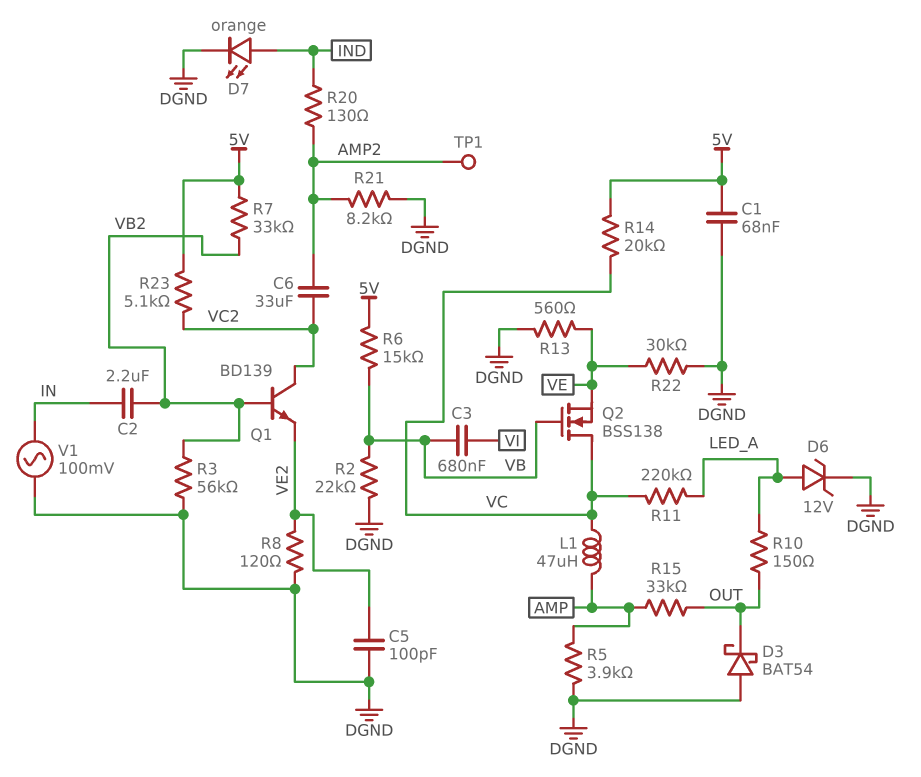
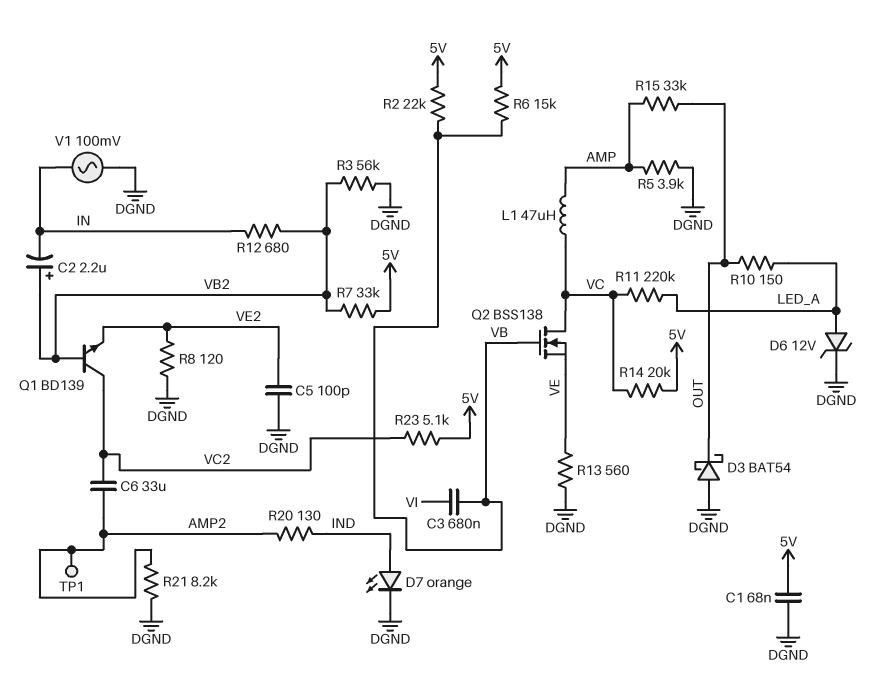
C2: 2.2uF (IN, VB2) -> 2.2uF (plus VB2, minus IN)
R2: 22k (DGND, VB) -> 22k (5V, VB)
R12: none -> 680 (IN, VB2)
R22: 30k (DGND, VE) -> none

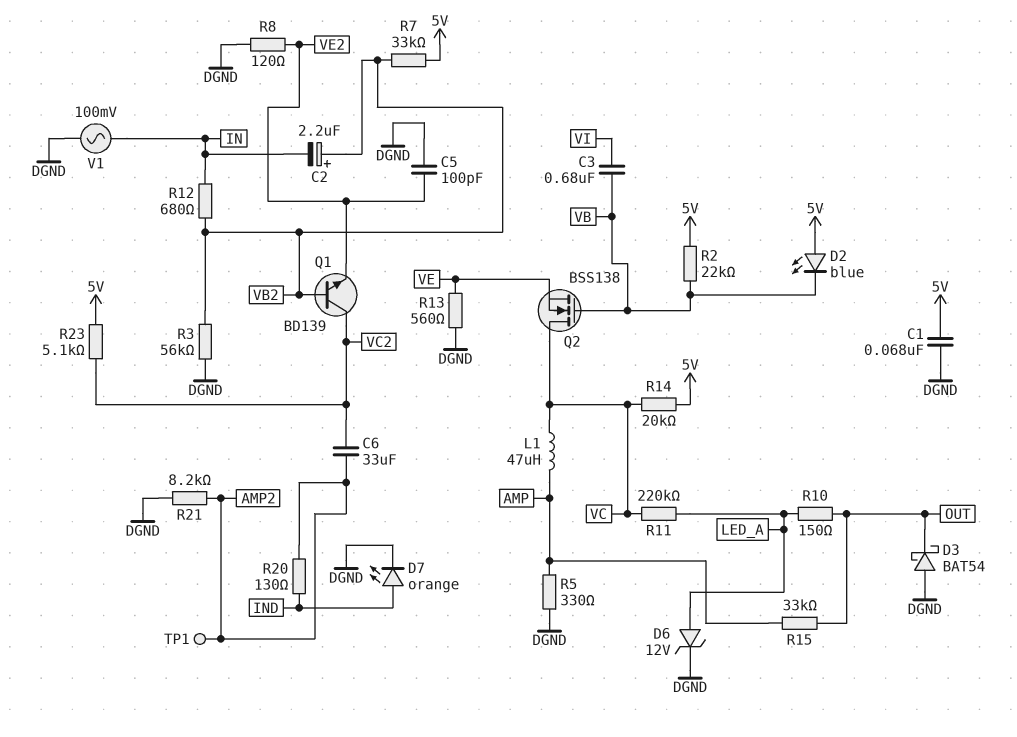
D2: none -> LED blue (A 5V, K VB)
R5: 3.9k (AMP, DGND) -> 330 (AMP, DGND)
R6: 15k (5V, VB) -> none

